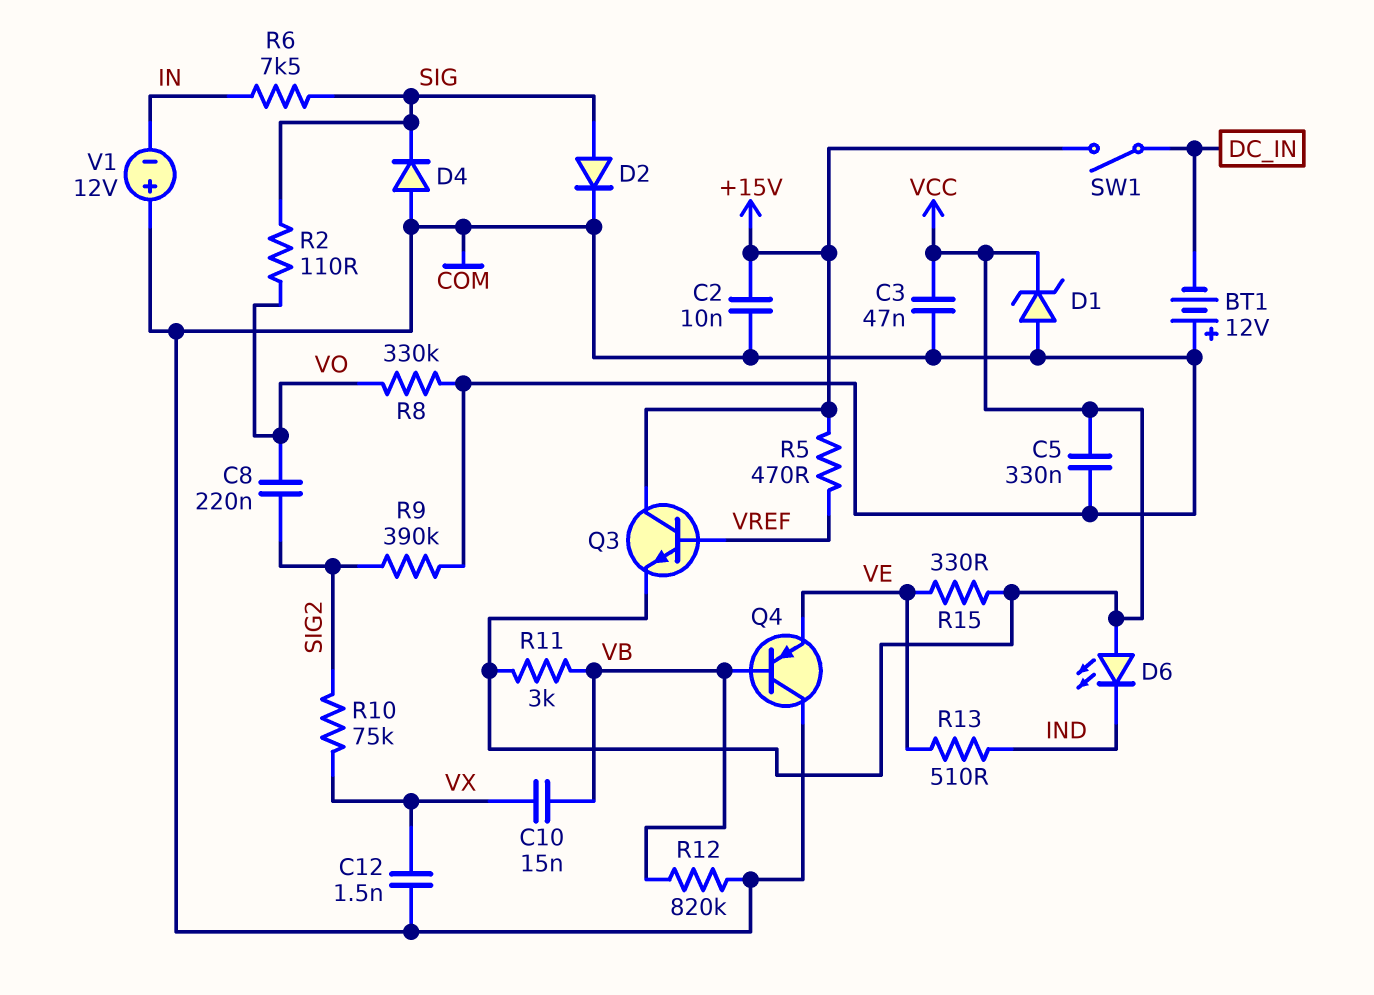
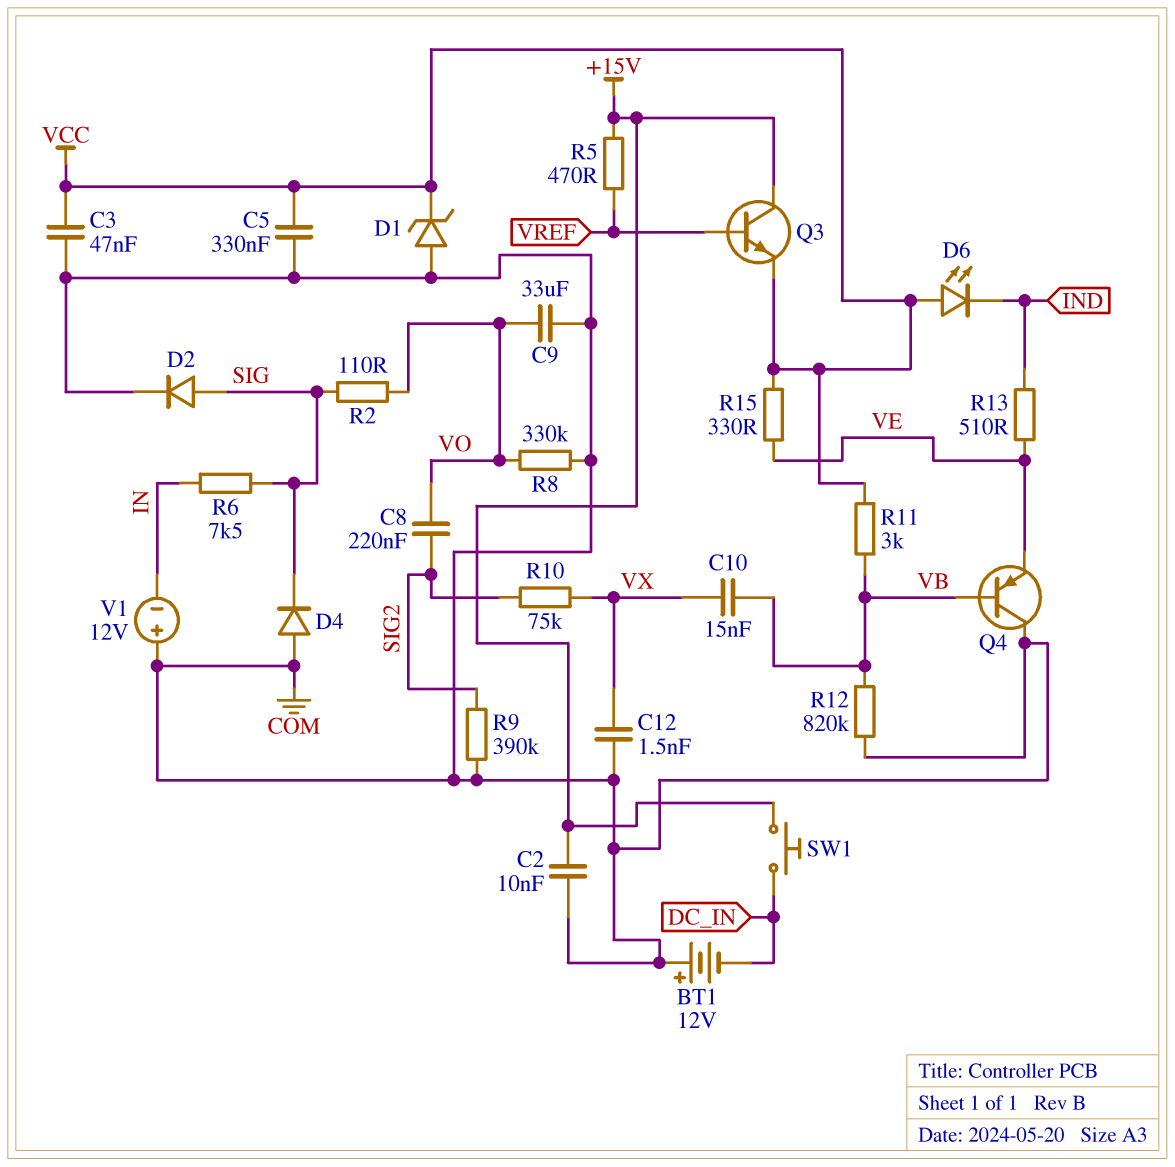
C9: none -> 33uF (COM, VO)
SW1: switch (+15V, DC_IN) -> button (+15V, DC_IN)

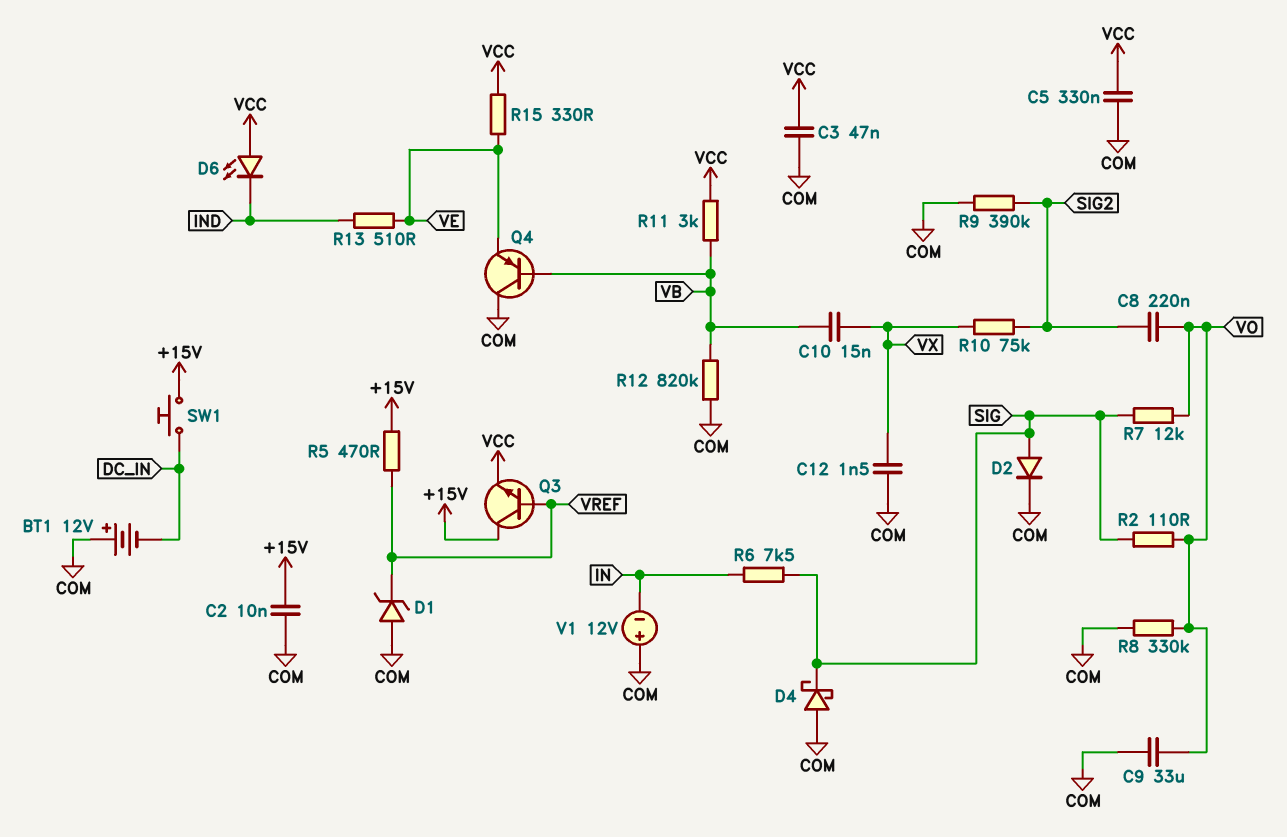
D1: zener (A COM, K VCC) -> zener (A COM, K VREF)
D4: diode (A COM, K SIG) -> schottky (A COM, K SIG)
R7: none -> 12k (SIG, VO)

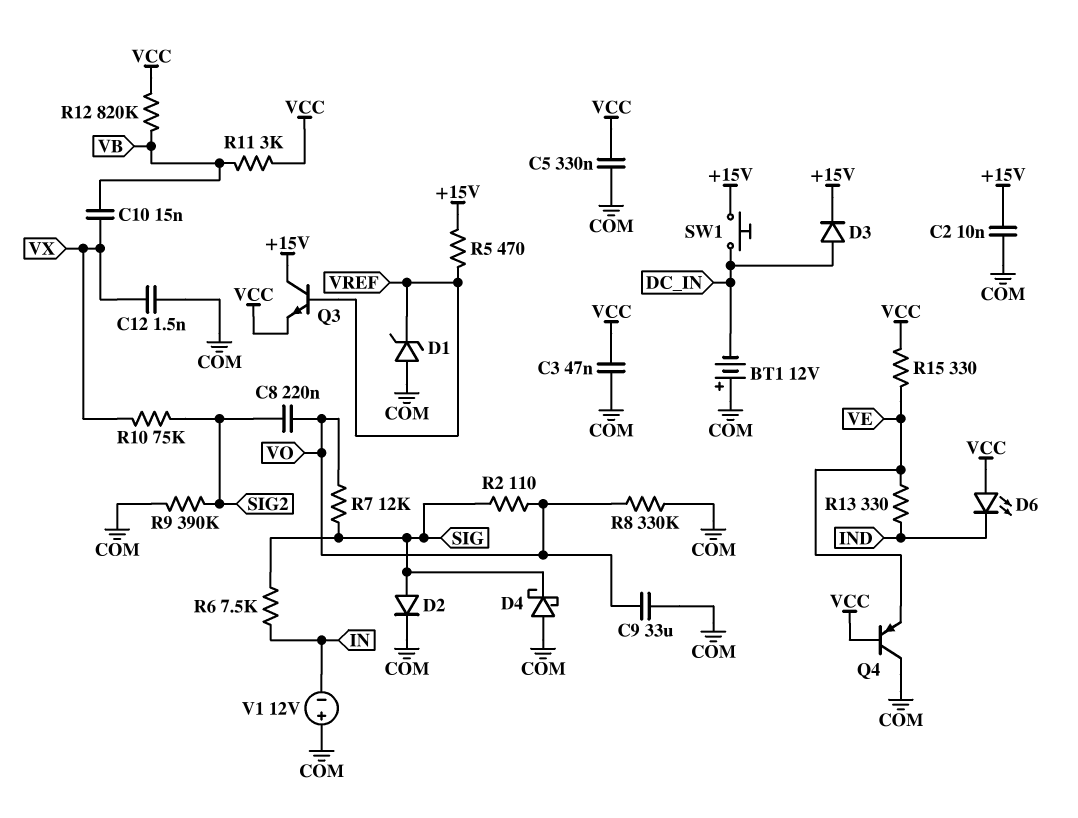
D3: none -> diode (A DC_IN, K +15V)
Q4: PNP (B VB, C COM, E VE) -> PNP (B VCC, C COM, E VE)
R12: 820k (COM, VB) -> 820k (VB, VCC)
R13: 510 (IND, VE) -> 330 (IND, VE)

